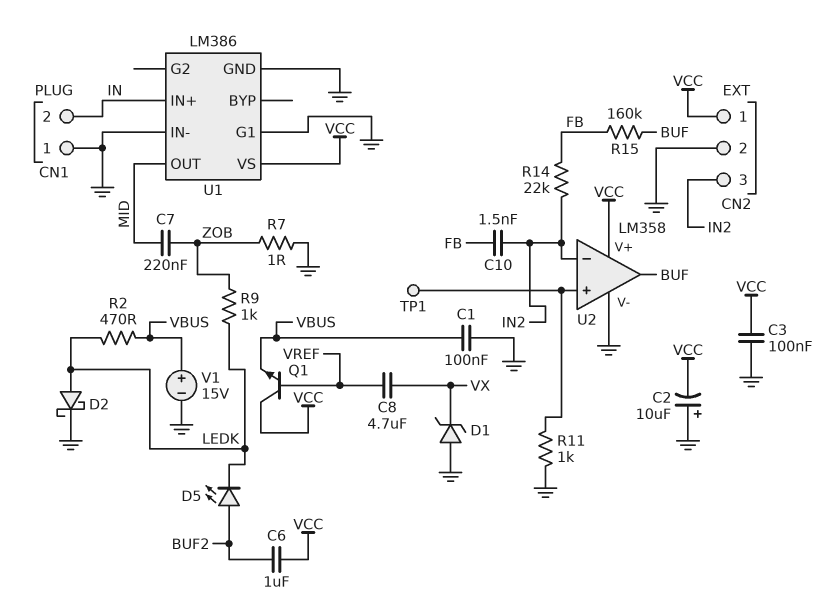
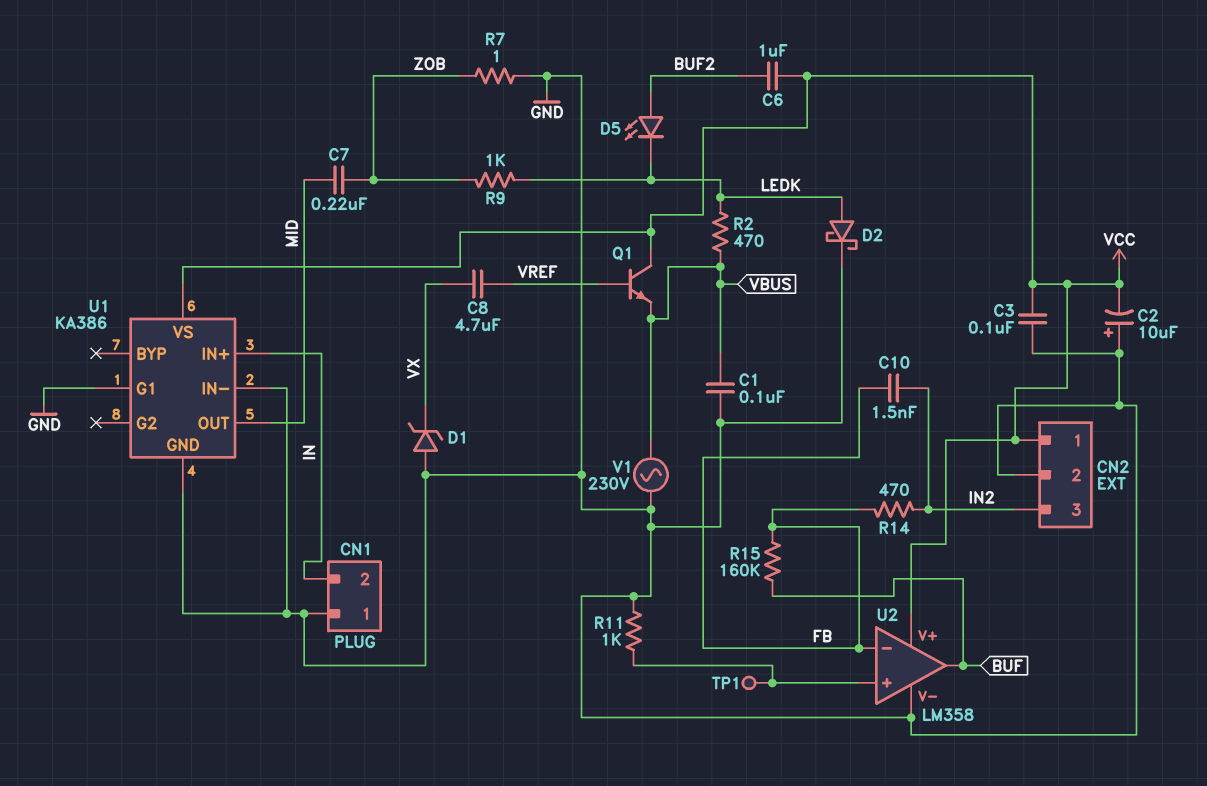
R14: 22k (FB, IN2) -> 470 (FB, IN2)
U1: LM386 -> KA386
U2 pin in-: IN2 -> FB
V1: 15V (plus VBUS, minus GND) -> AC 230V (GND, VBUS)

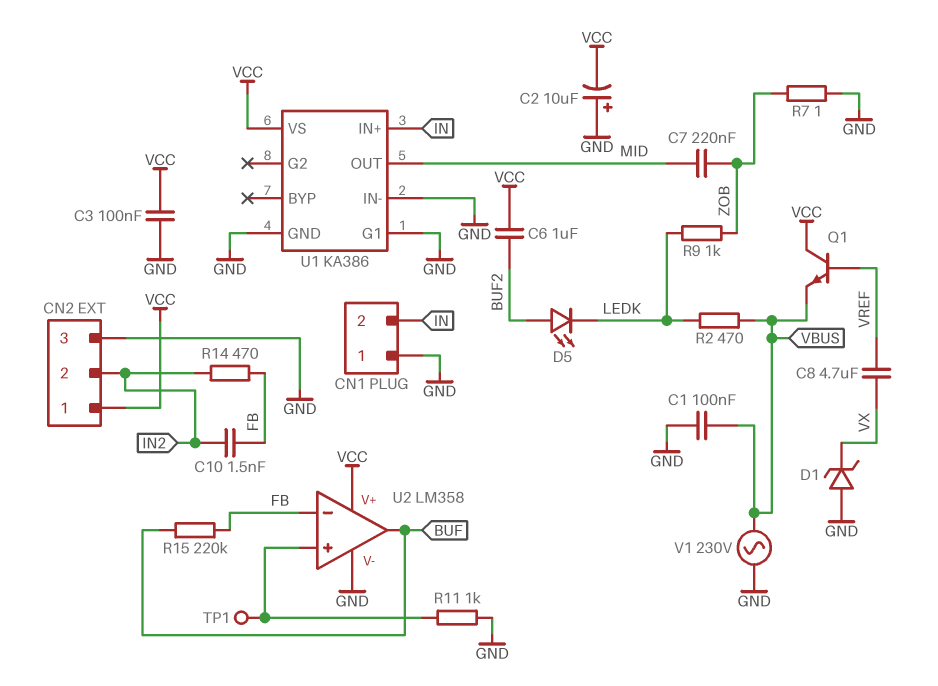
CN2 pin 2: GND -> IN2
CN2 pin 3: IN2 -> GND
D2: schottky (A LEDK, K GND) -> none
R15: 160k (BUF, FB) -> 220k (BUF, FB)

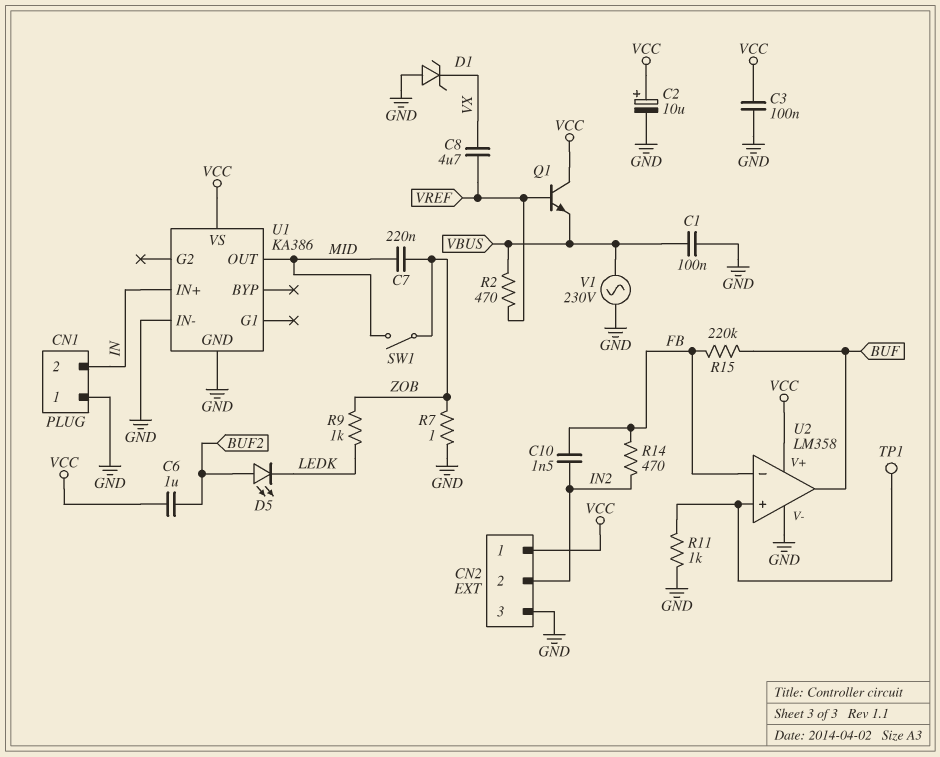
C2: 10uF (plus GND, minus VCC) -> 10uF (plus VCC, minus GND)
R2: 470 (LEDK, VBUS) -> 470 (VBUS, VREF)
SW1: none -> switch (MID, ZOB)
U1 pin G1: GND -> none

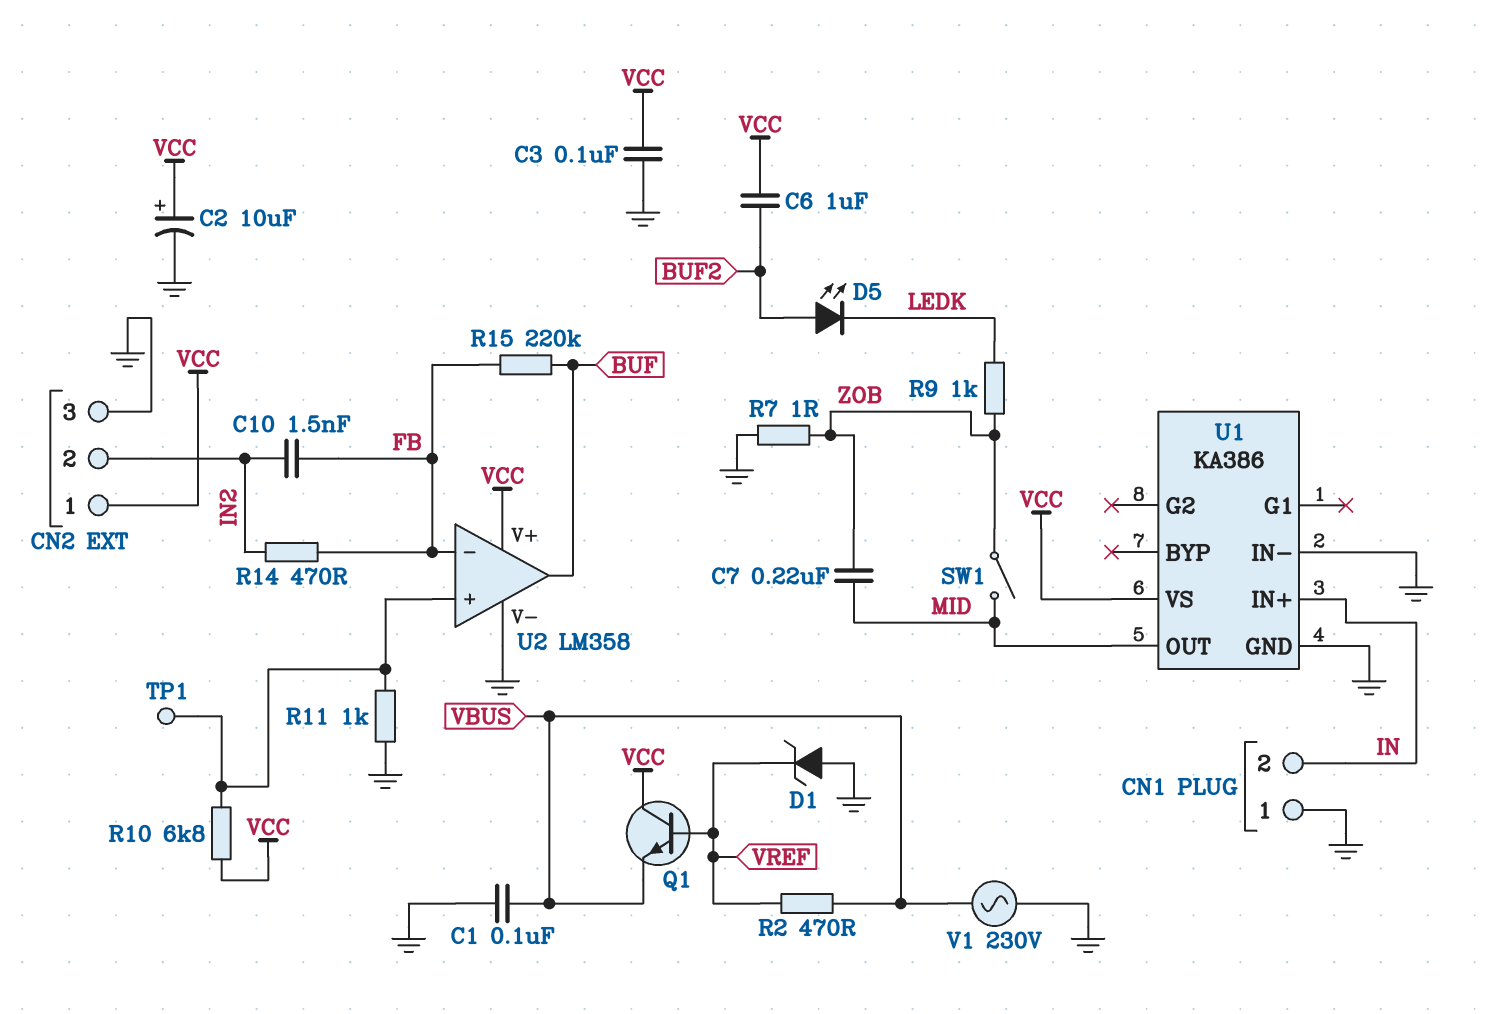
C8: 4.7uF (VREF, VX) -> none
D1: zener (A GND, K VX) -> zener (A GND, K VREF)
R10: none -> 6.8k (U2/in+, VCC)

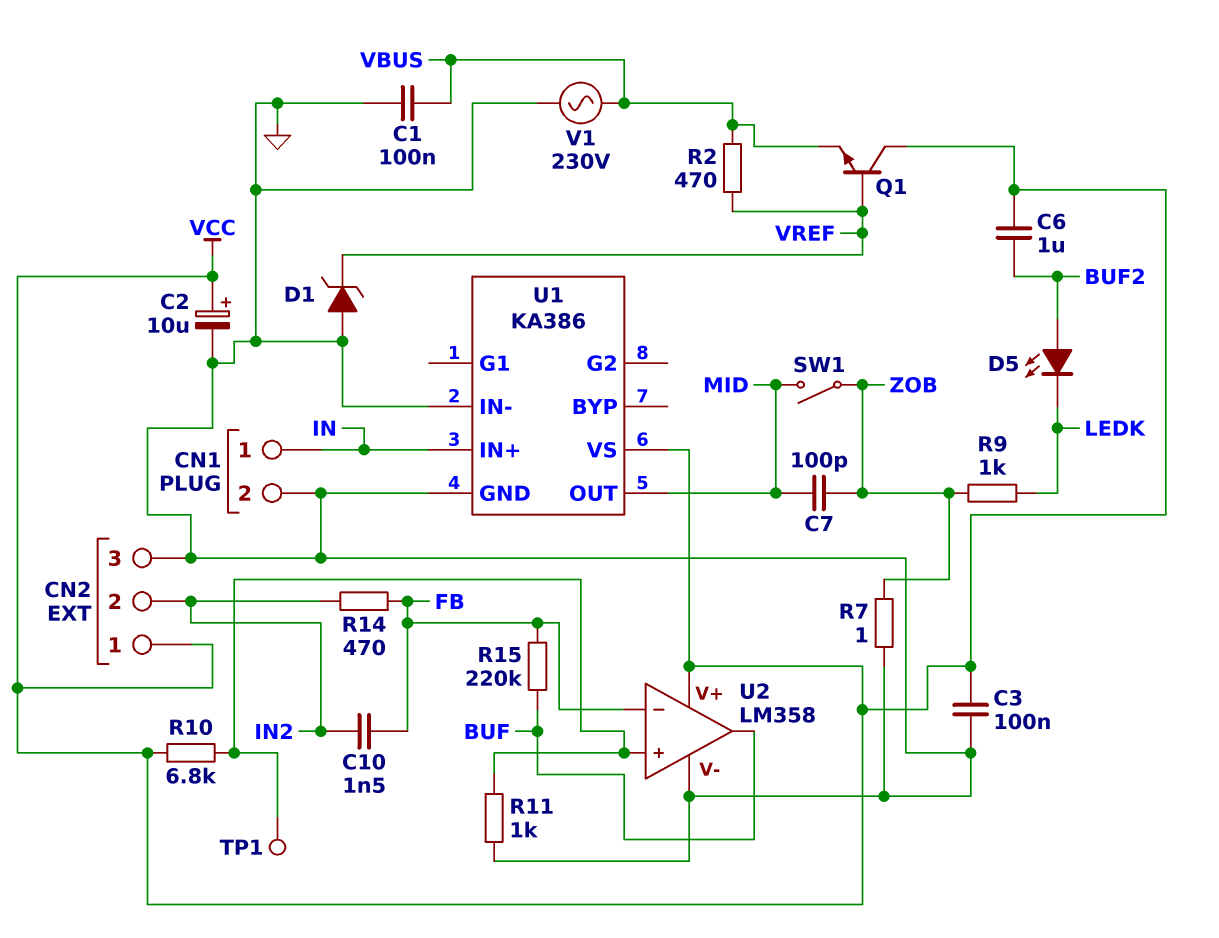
C7: 220nF (MID, ZOB) -> 100pF (MID, ZOB)
CN1 pin 1: GND -> IN
CN1 pin 2: IN -> GND

